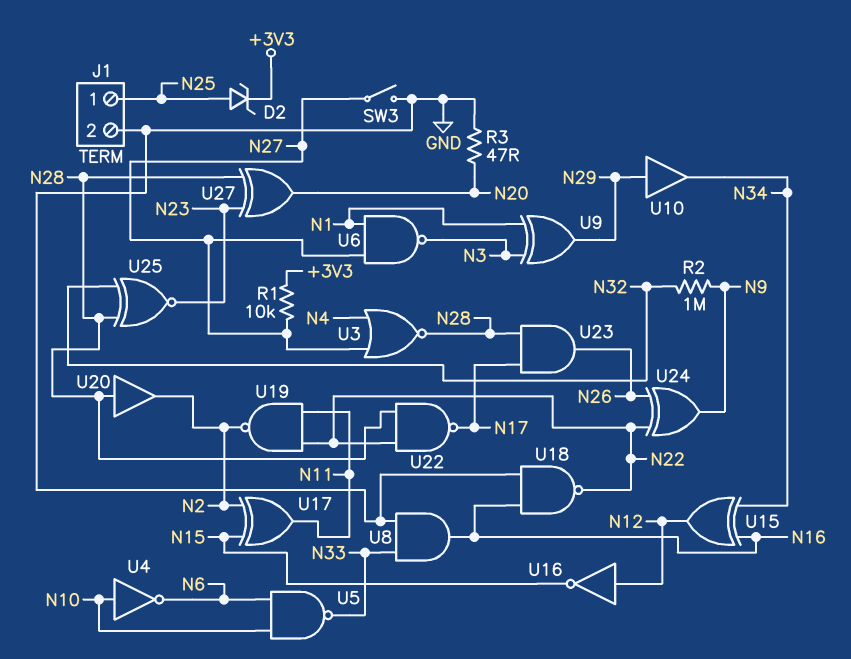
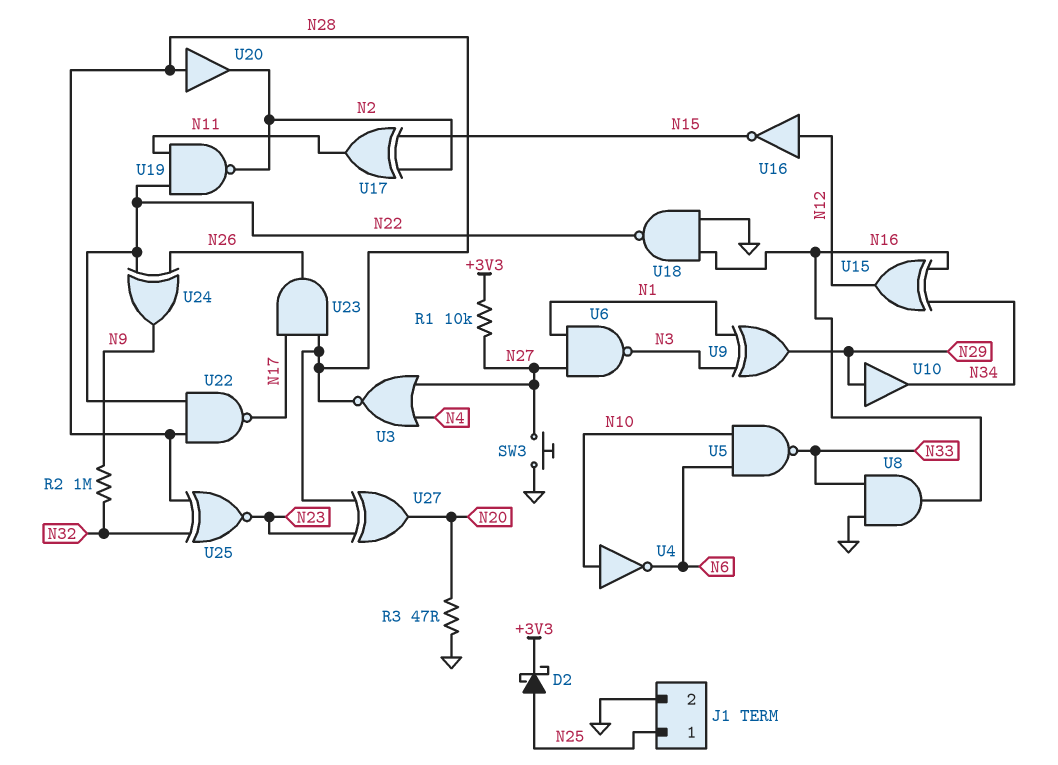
D2: zener (A N25, K +3V3) -> schottky (A N25, K +3V3)
SW3: switch (GND, N27) -> button (GND, N27)

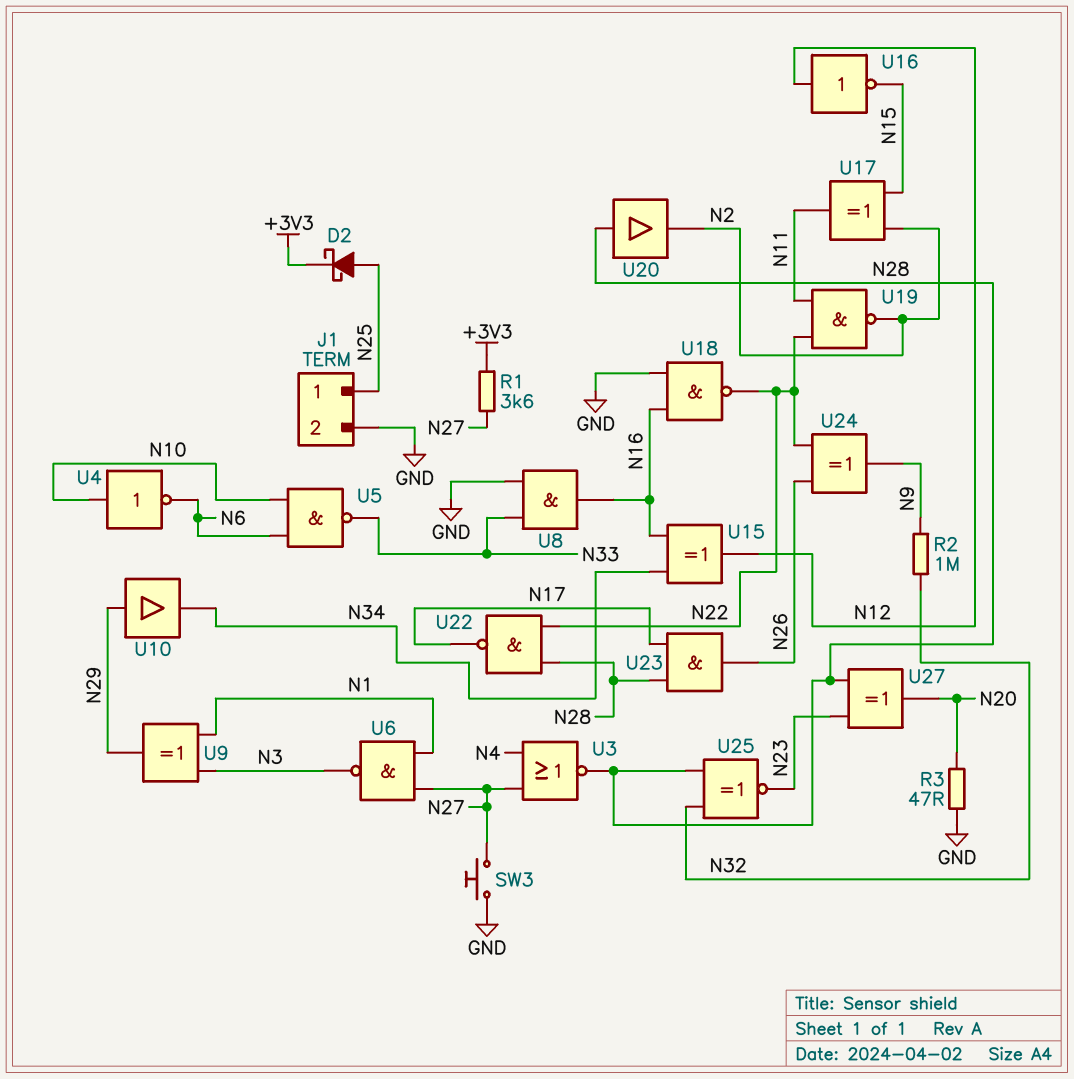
R1: 10k (+3V3, N27) -> 3.6k (+3V3, N27)

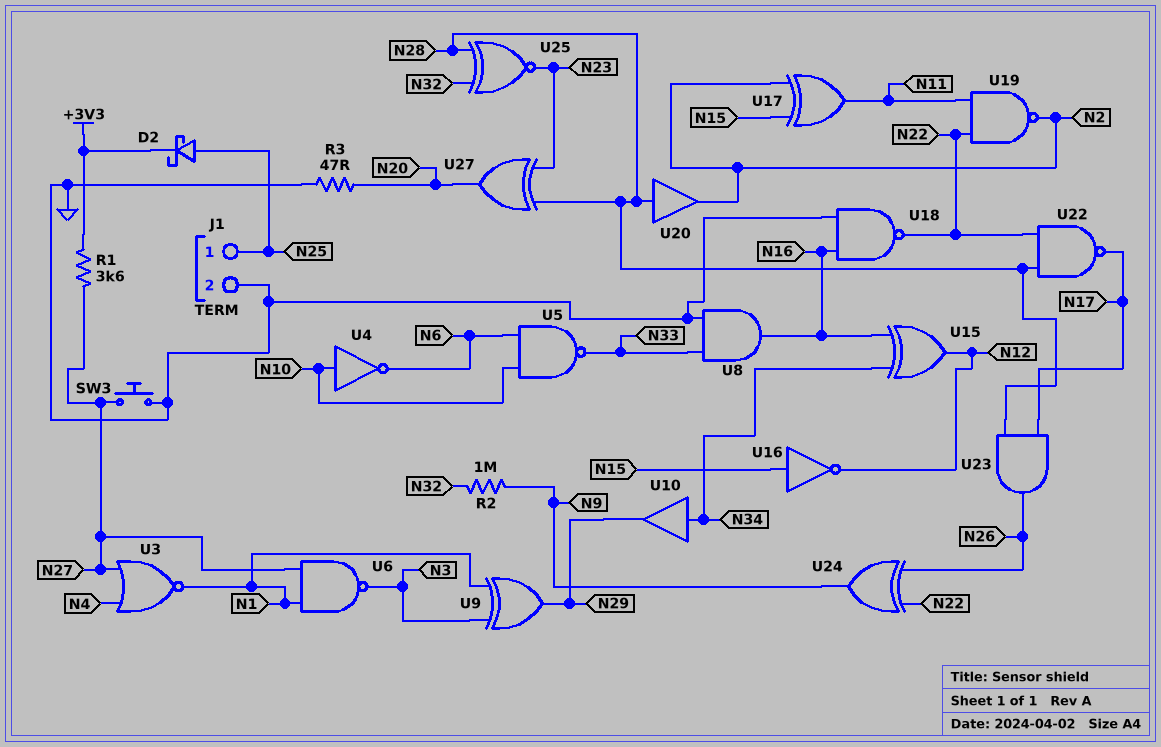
U3: NOR (in N4, in N27, out N28) -> NOR (in N4, in N27, out N1)
U10: buffer (in N29, out N34) -> buffer (in N34, out N29)
U16: NOT (in N12, out N15) -> NOT (in N15, out N12)

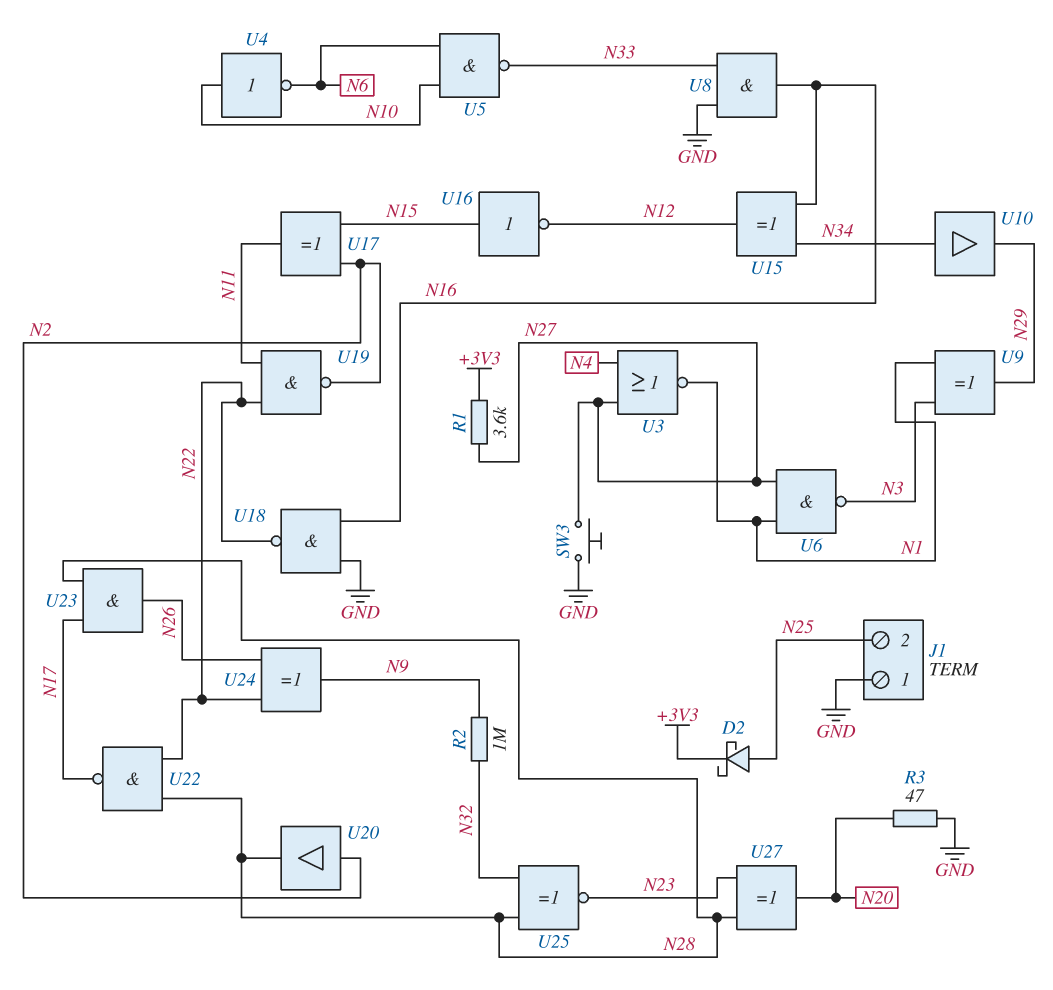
J1 pin 1: N25 -> GND
J1 pin 2: GND -> N25
U20: buffer (in N28, out N2) -> buffer (in N2, out N28)

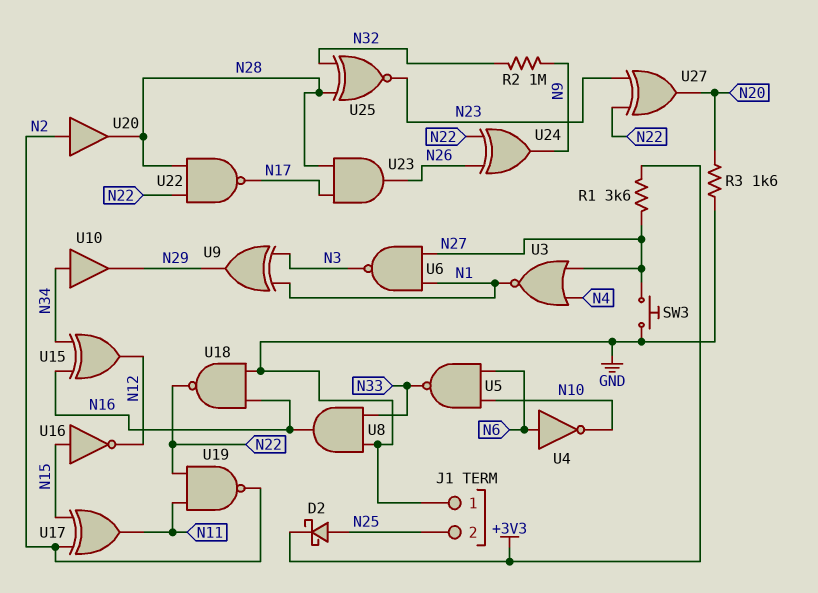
R3: 47 (GND, N20) -> 1.6k (GND, N20)
U4: NOT (in N10, out N6) -> NOT (in N6, out N10)
U27: XOR (in N23, in N28, out N20) -> XOR (in N22, in N23, out N20)

